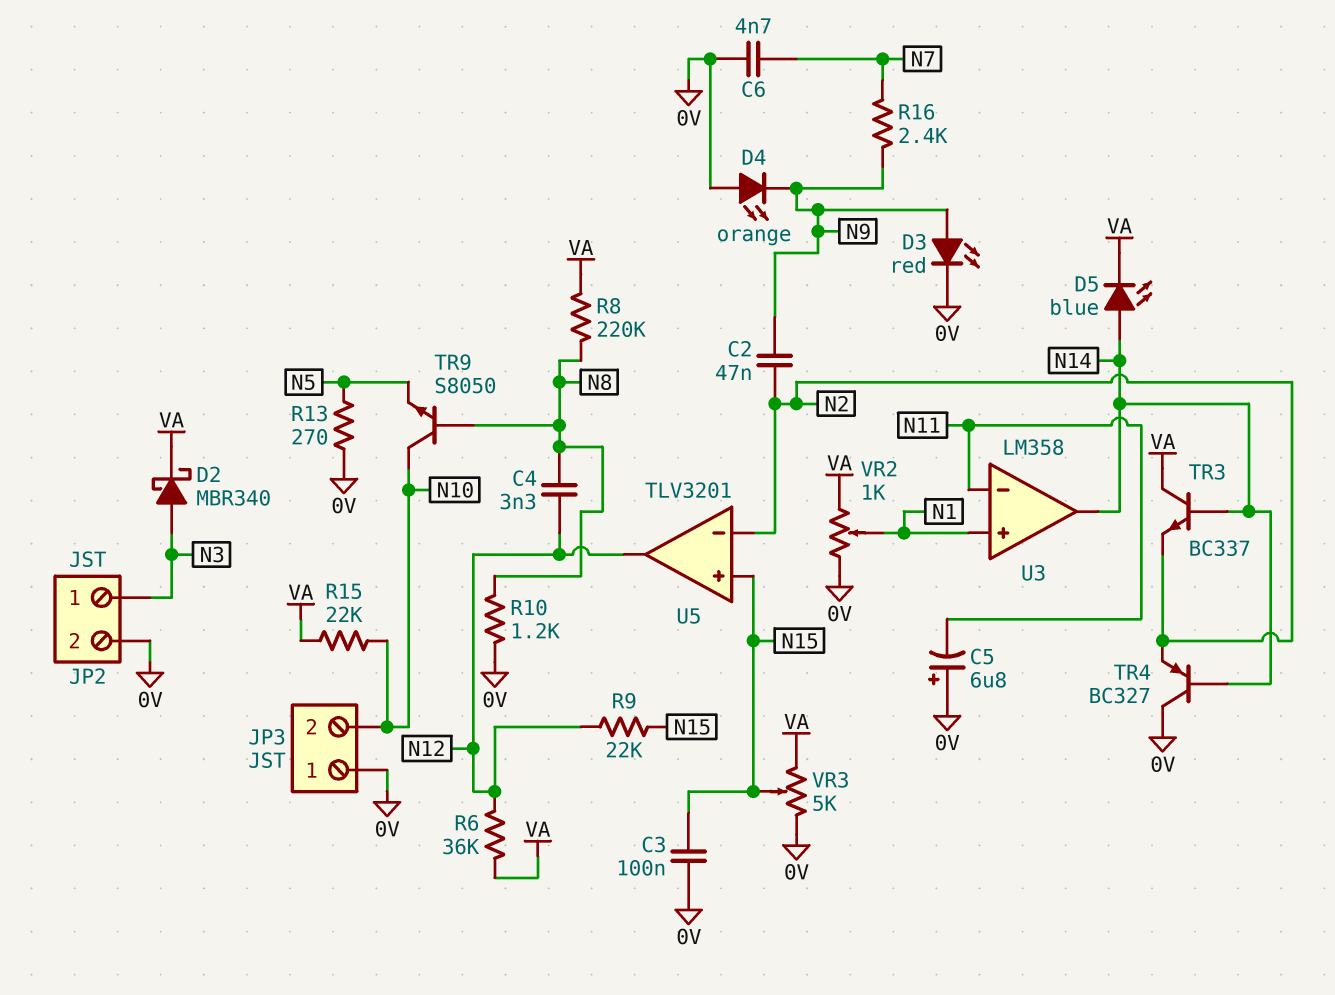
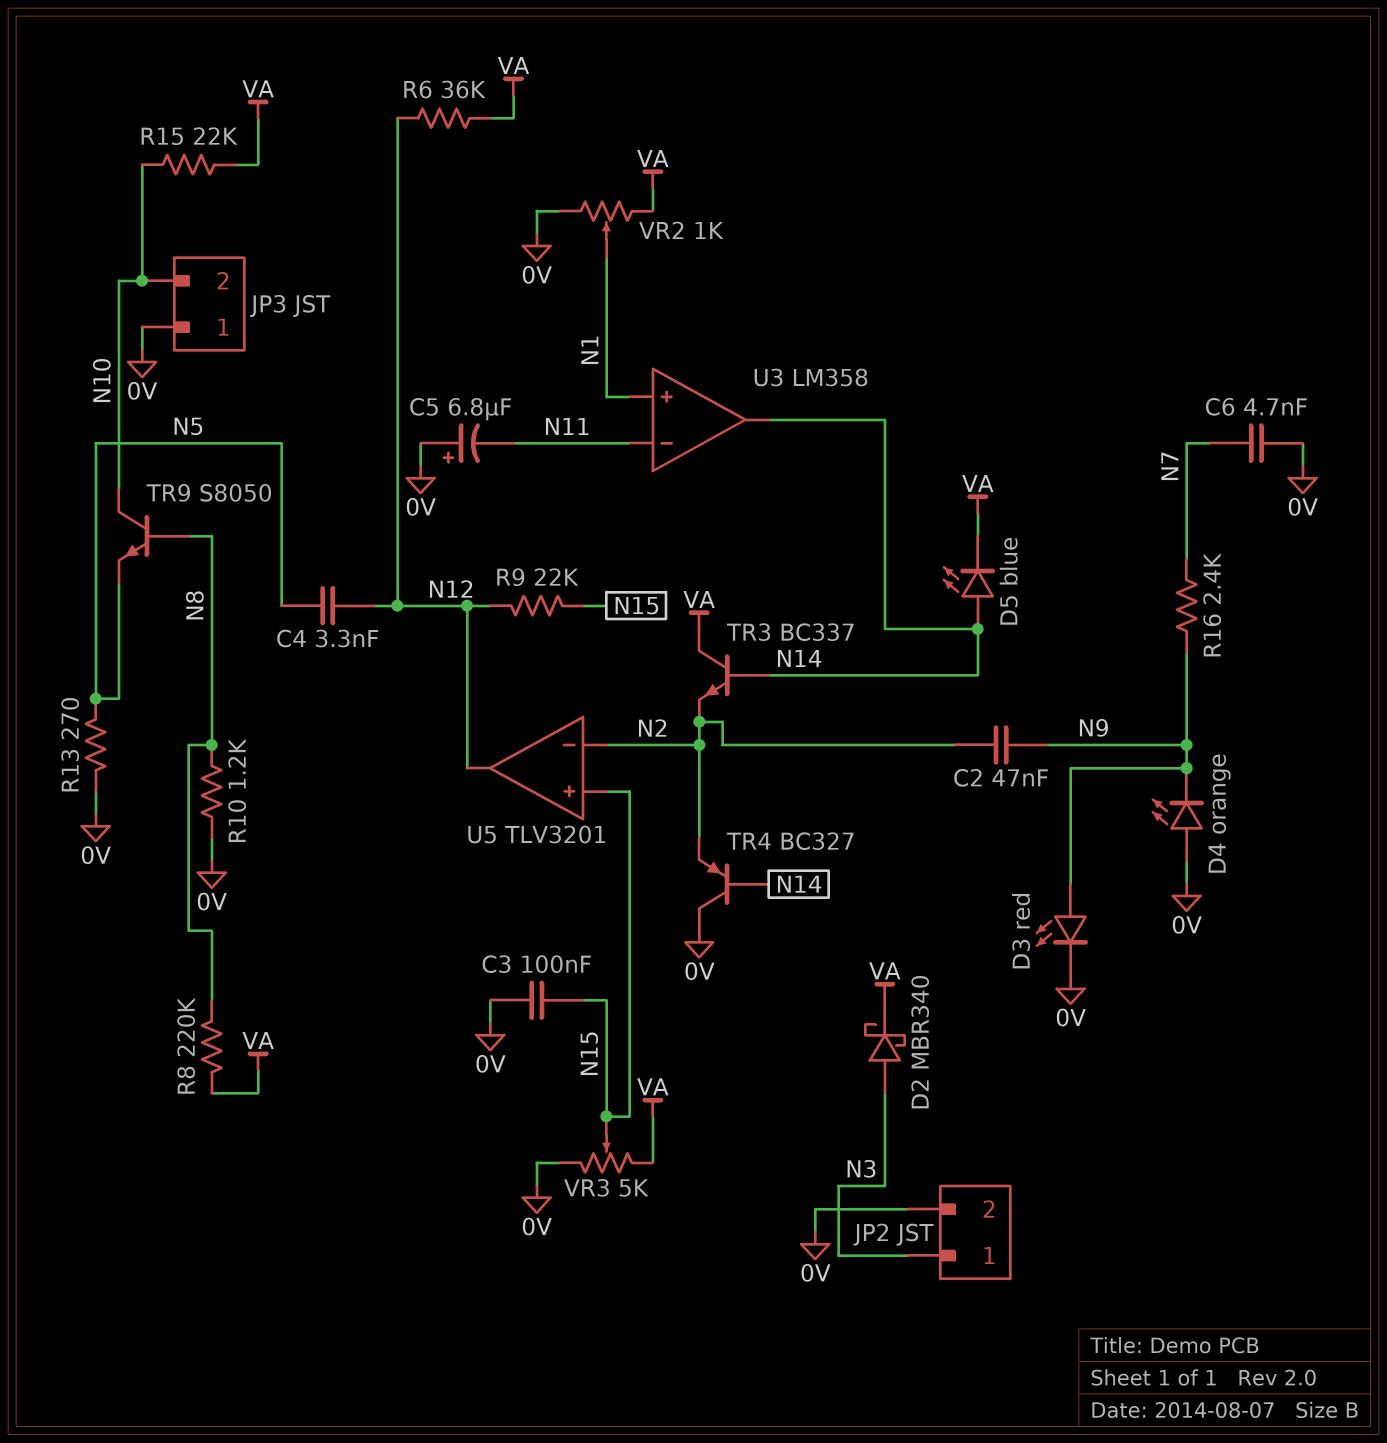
C4: 3.3nF (N8, N12) -> 3.3nF (N5, N12)

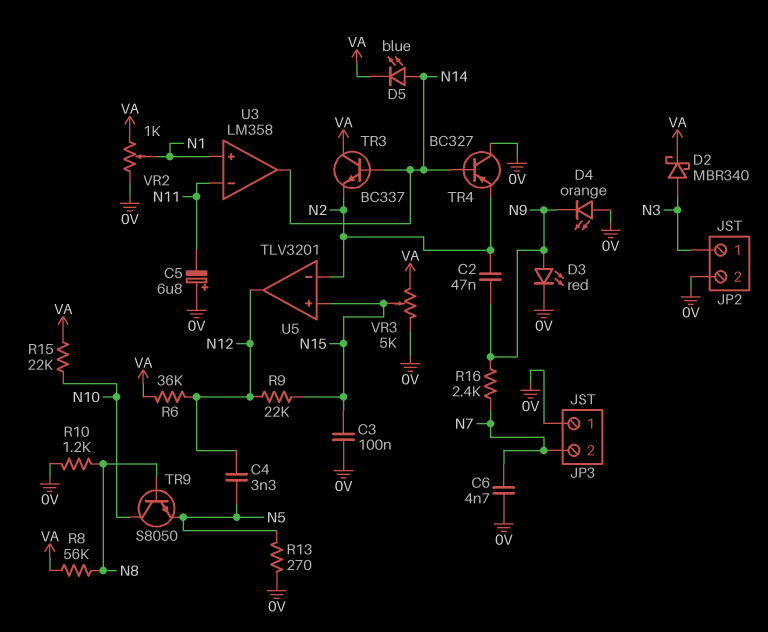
JP3 pin 2: N10 -> N7
R8: 220k (N8, VA) -> 56k (N8, VA)

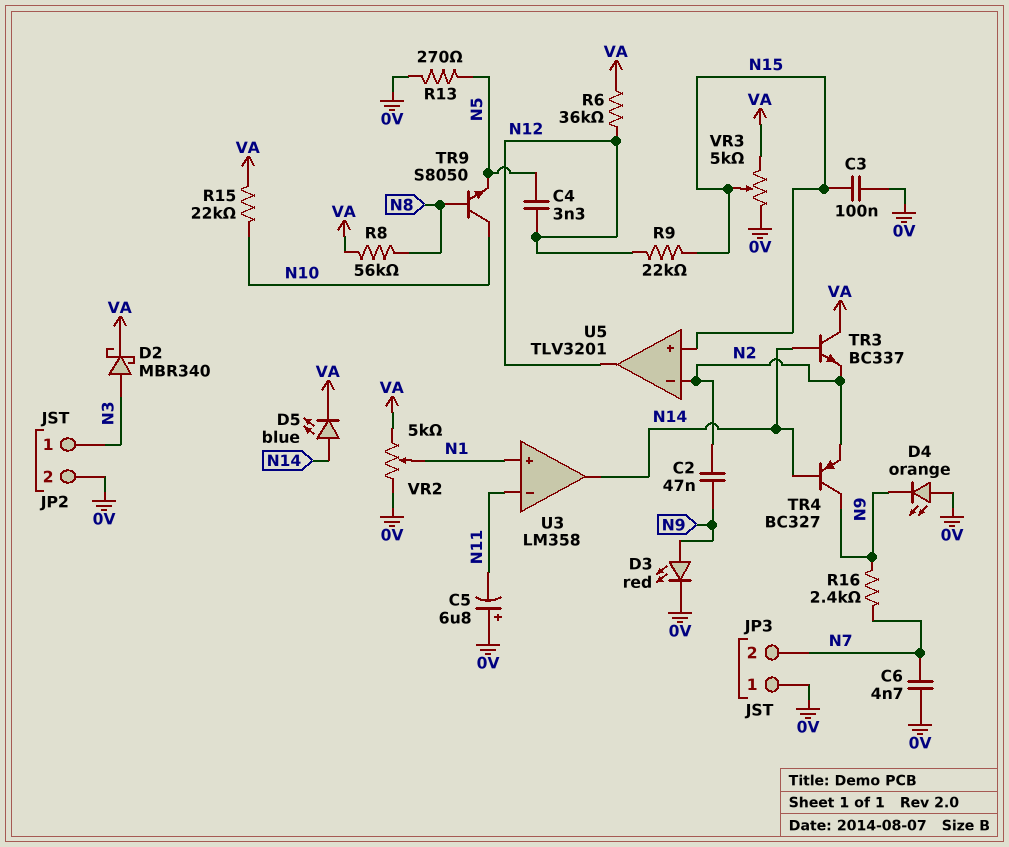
R10: 1.2k (0V, N8) -> none
TR4: PNP BC327 (B N14, C 0V, E N2) -> PNP BC327 (B N14, C N9, E N2)
VR2: 1k (0V, VA, wiper N1) -> 5k (0V, VA, wiper N1)

